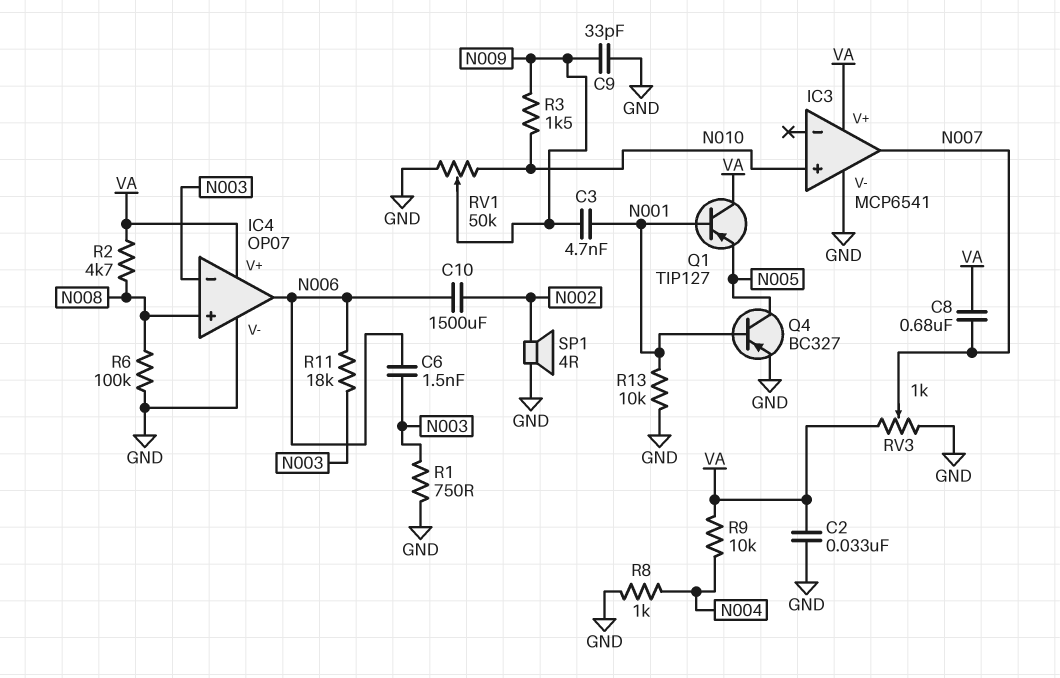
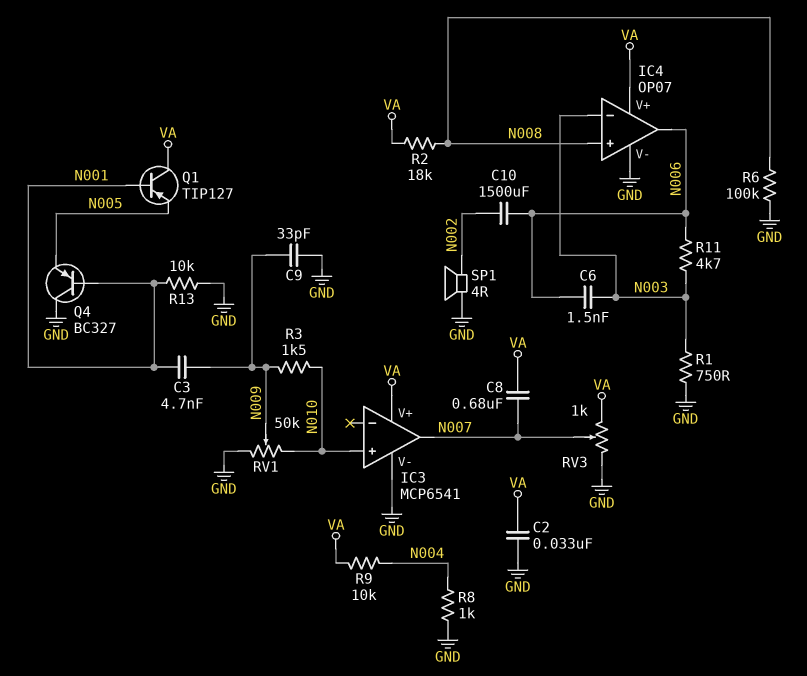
Q4: PNP BC327 (B N001, C N005, E GND) -> PNP BC327 (B N001, C GND, E N005)
R2: 4.7k (N008, VA) -> 18k (N008, VA)
R11: 18k (N003, N006) -> 4.7k (N003, N006)

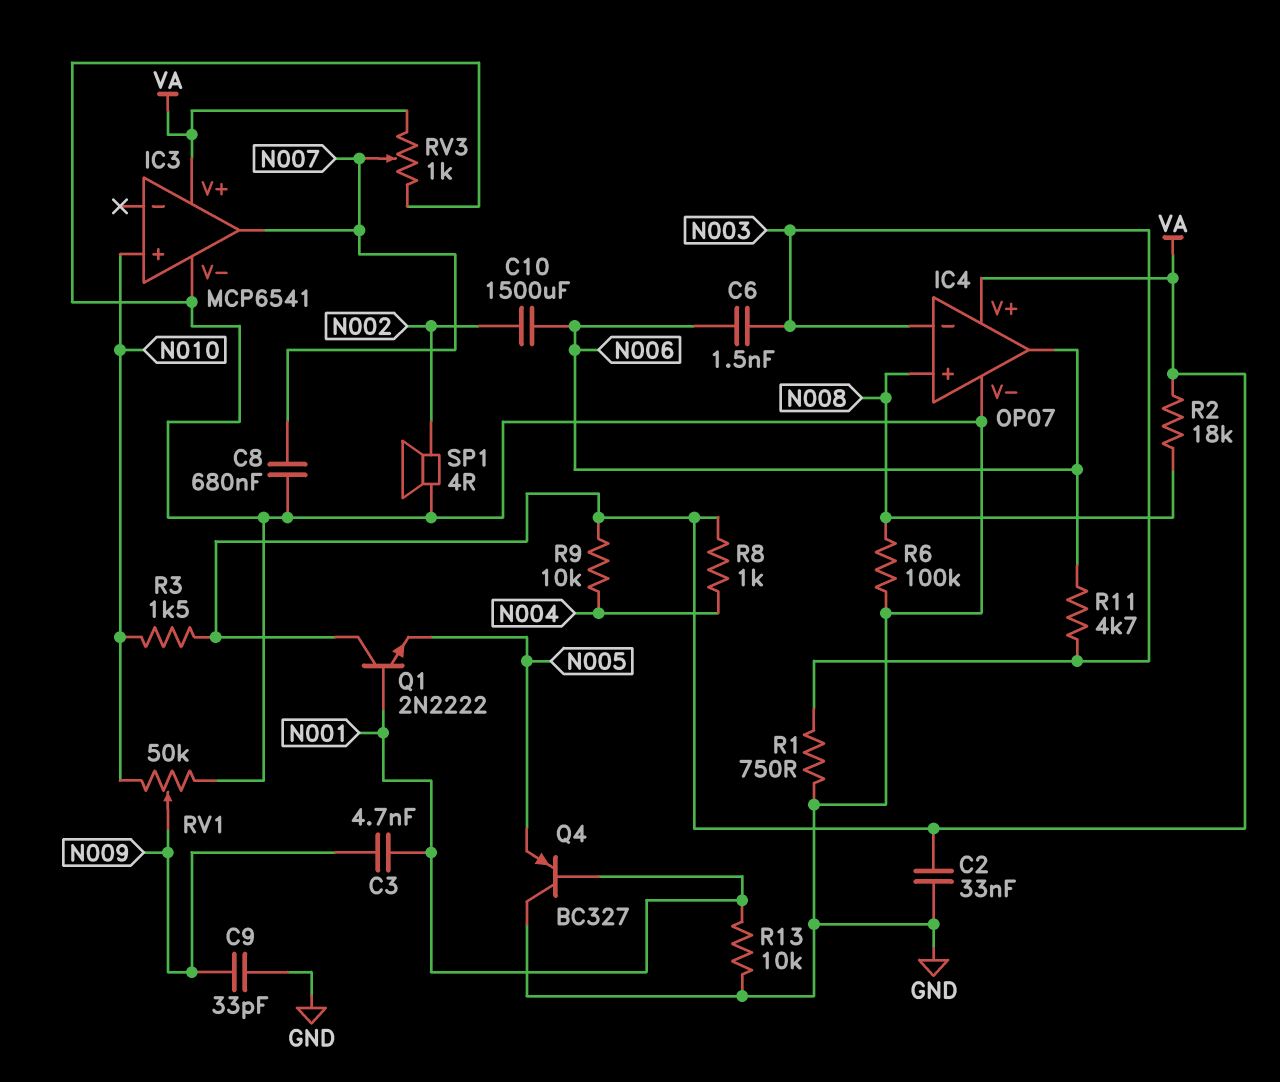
C8: 680nF (N007, VA) -> 680nF (GND, N007)
Q1: PNP TIP127 (B N001, C VA, E N005) -> NPN 2N2222 (B N001, C VA, E N005)
R3: 1.5k (N009, N010) -> 1.5k (N010, VA)
R8: 1k (GND, N004) -> 1k (N004, VA)

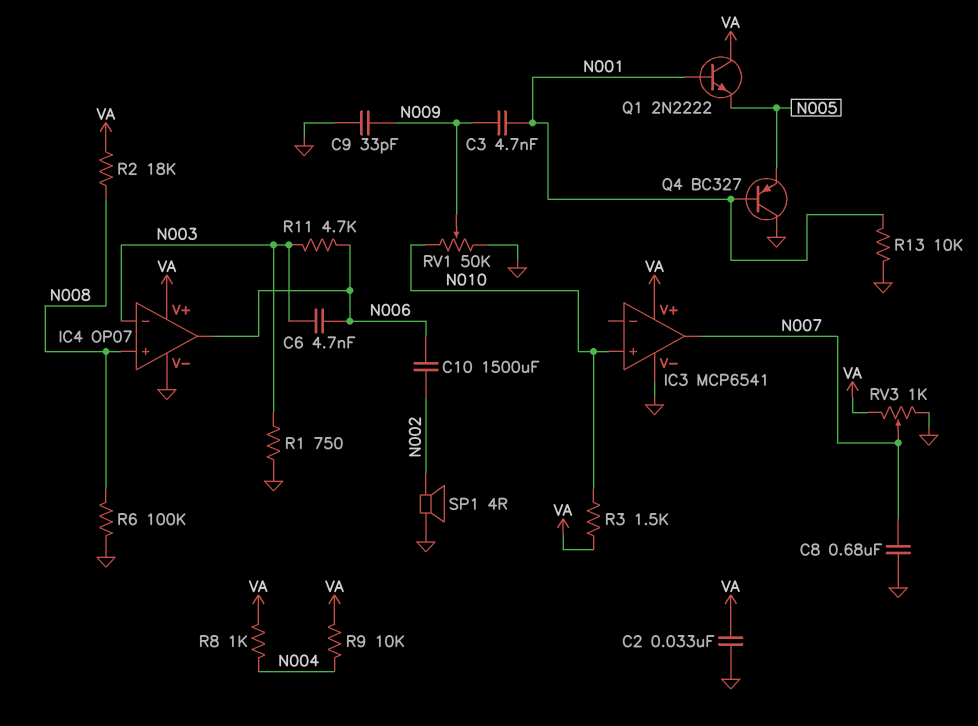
C6: 1.5nF (N003, N006) -> 4.7nF (N003, N006)

